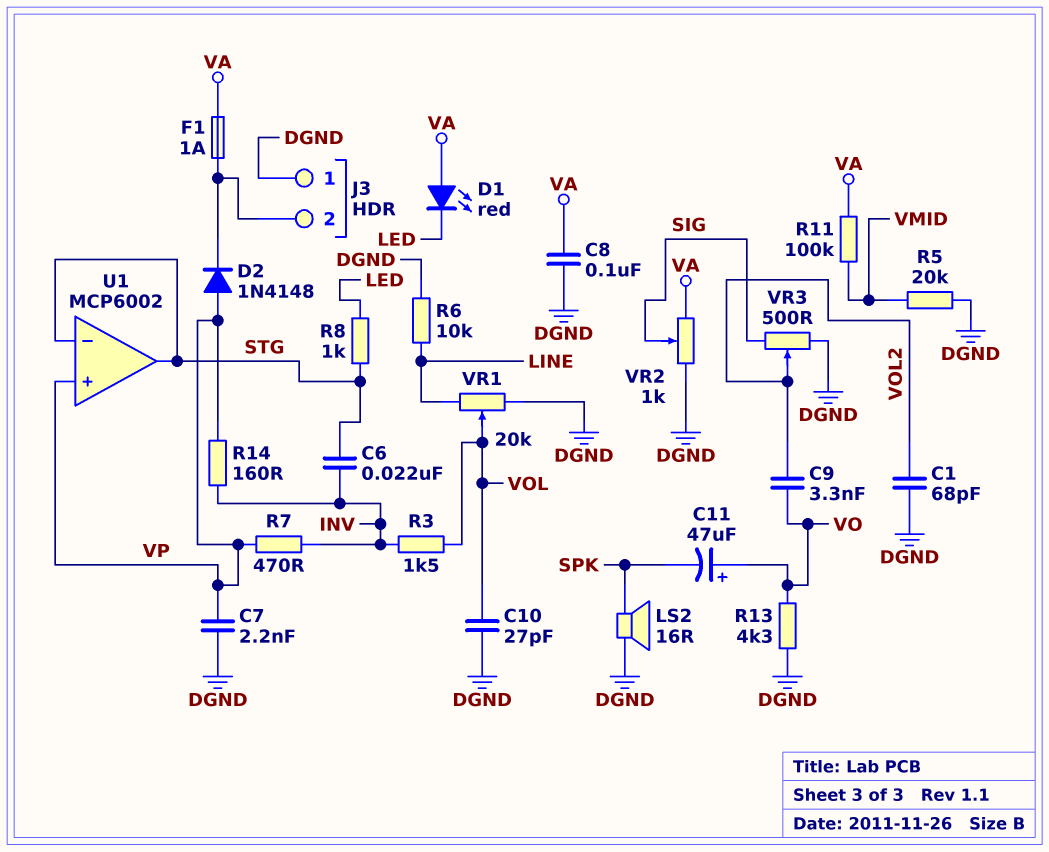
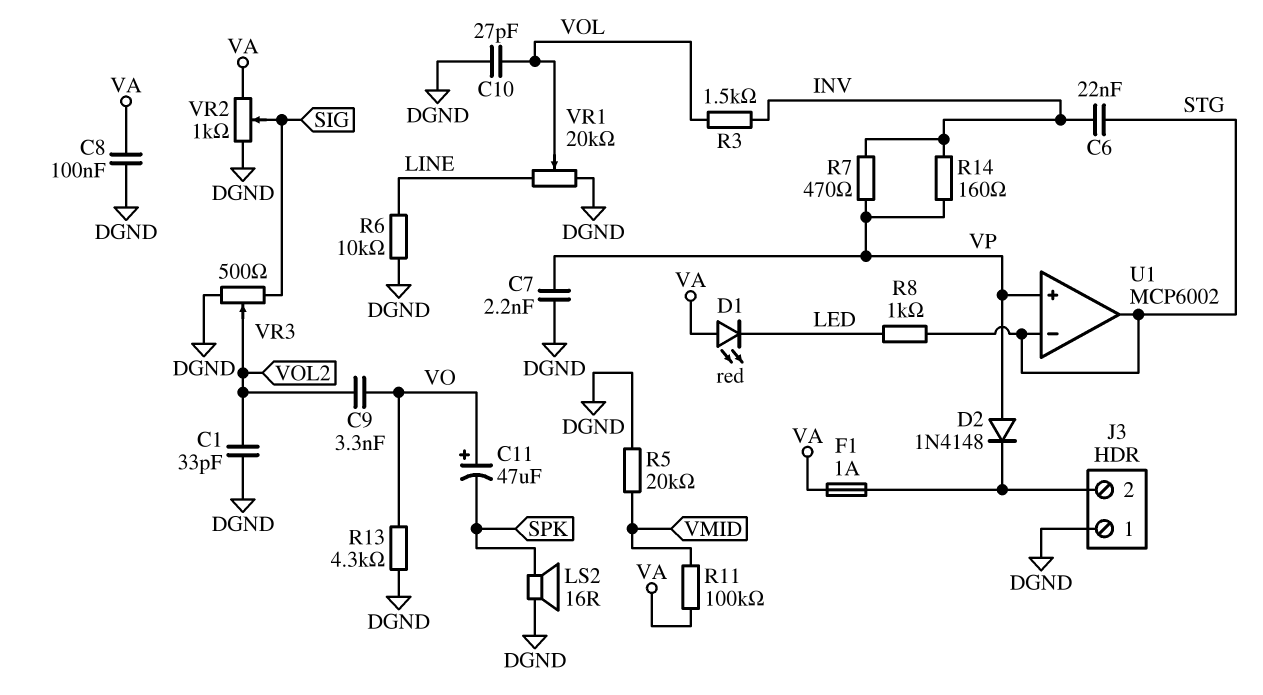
C1: 68pF (DGND, VOL2) -> 33pF (DGND, VOL2)

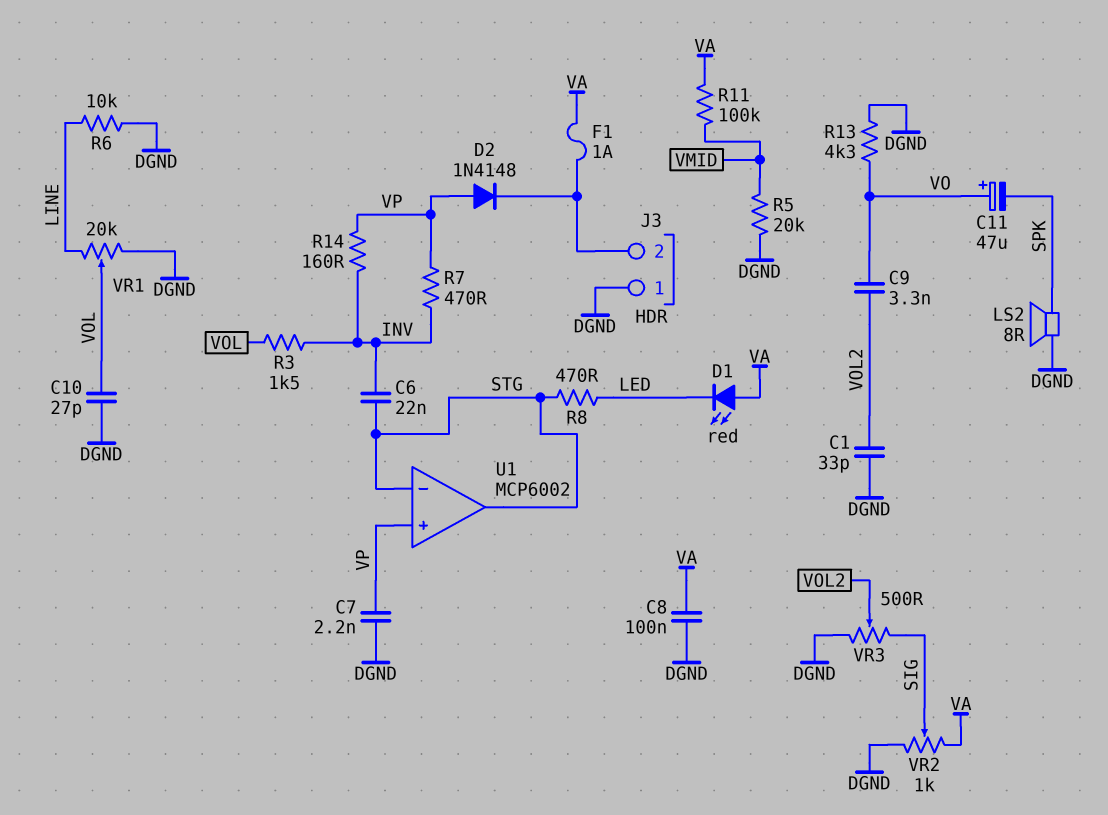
LS2: speaker 16R (DGND, SPK) -> speaker 8R (DGND, SPK)
R8: 1k (LED, STG) -> 470 (LED, STG)

